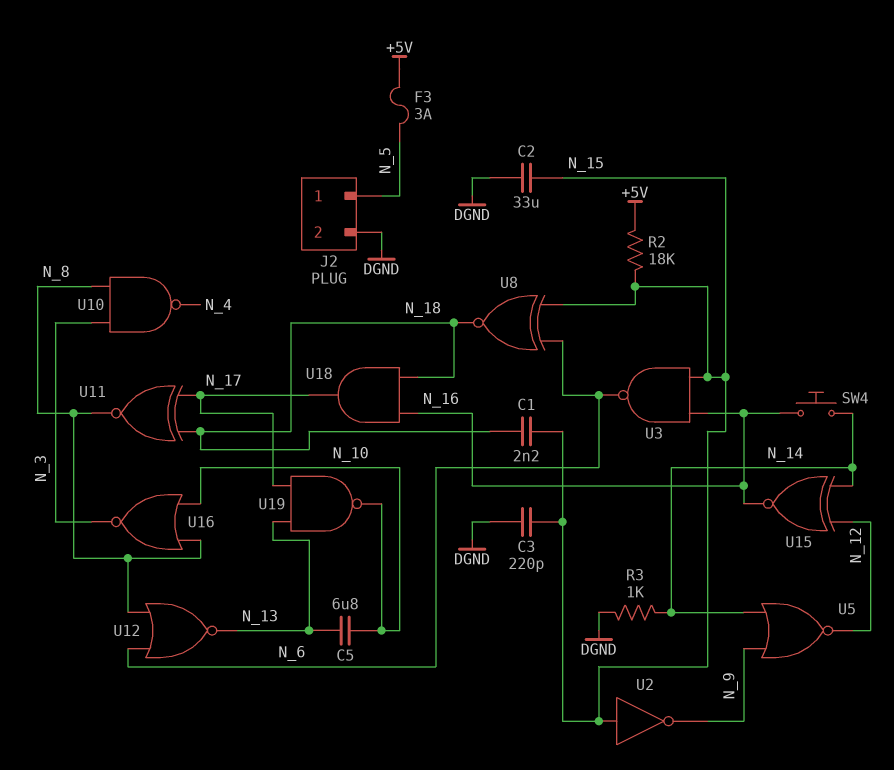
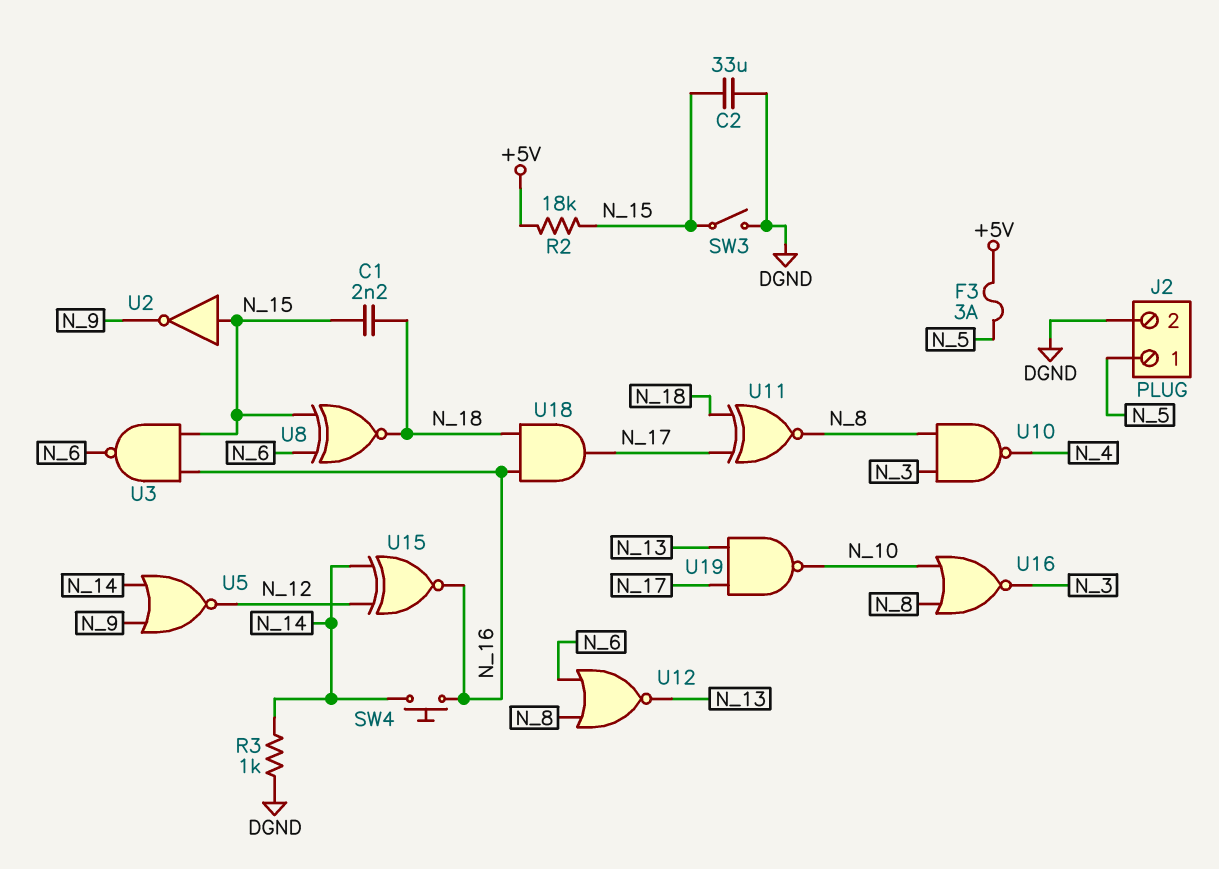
C3: 220pF (DGND, N_15) -> none
C5: 6.8uF (N_10, N_13) -> none
SW3: none -> switch (DGND, N_15)

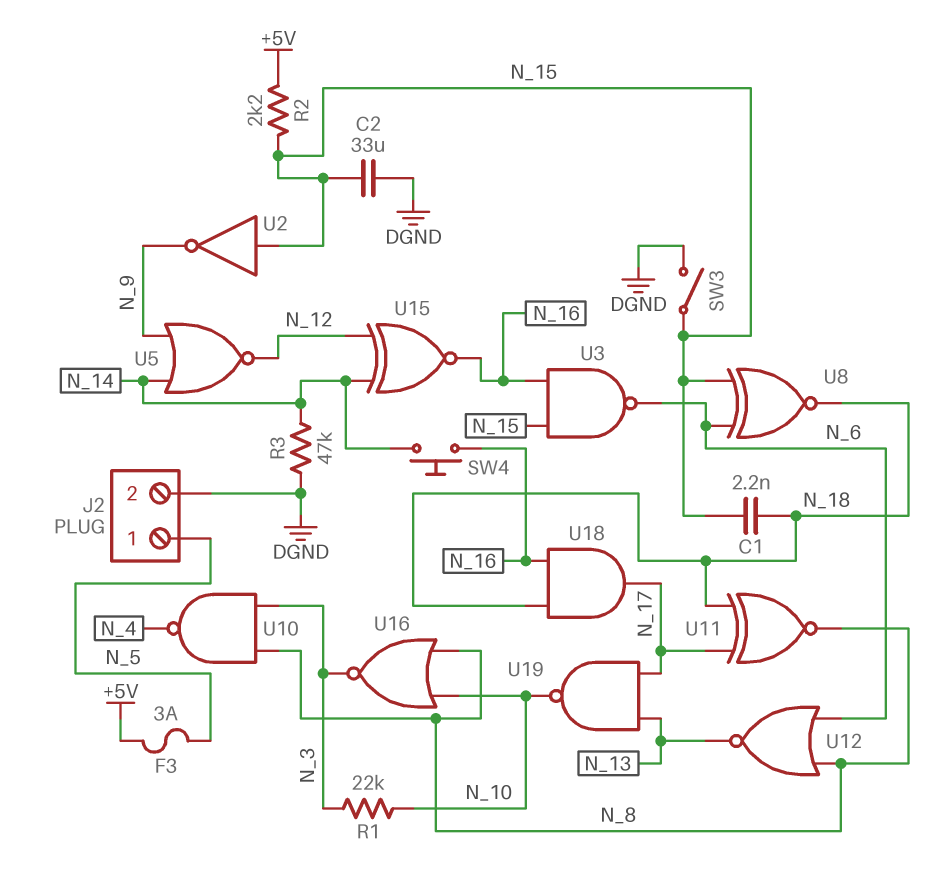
R1: none -> 22k (N_3, N_10)
R2: 18k (+5V, N_15) -> 2.2k (+5V, N_15)
R3: 1k (DGND, N_14) -> 47k (DGND, N_14)

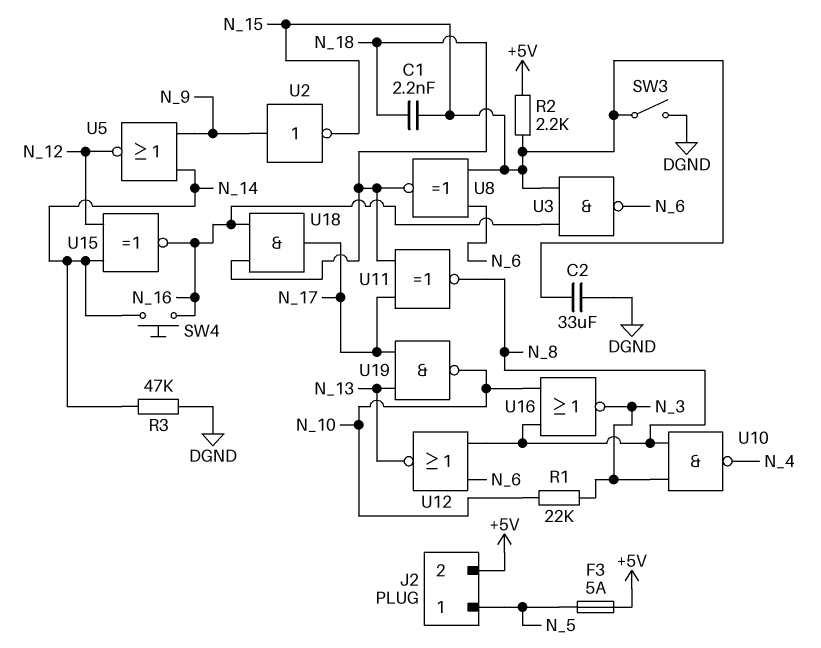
F3: 3A (+5V, N_5) -> 5A (+5V, N_5)
J2 pin 2: DGND -> +5V
U2: NOT (in N_15, out N_9) -> NOT (in N_9, out N_15)

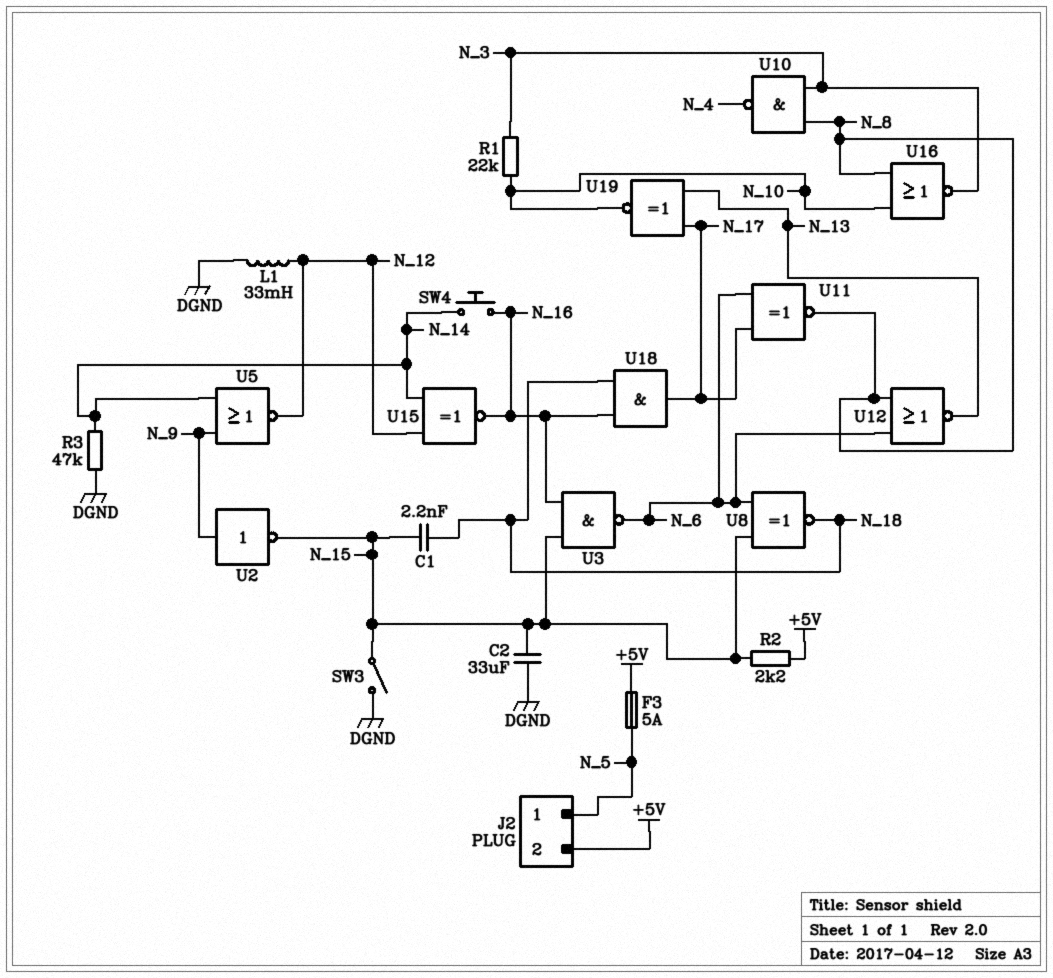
L1: none -> 33mH (DGND, N_12)
U11: XNOR (in N_17, in N_18, out N_8) -> XNOR (in N_6, in N_17, out N_8)
U19: NAND (in N_13, in N_17, out N_10) -> XNOR (in N_13, in N_17, out N_10)

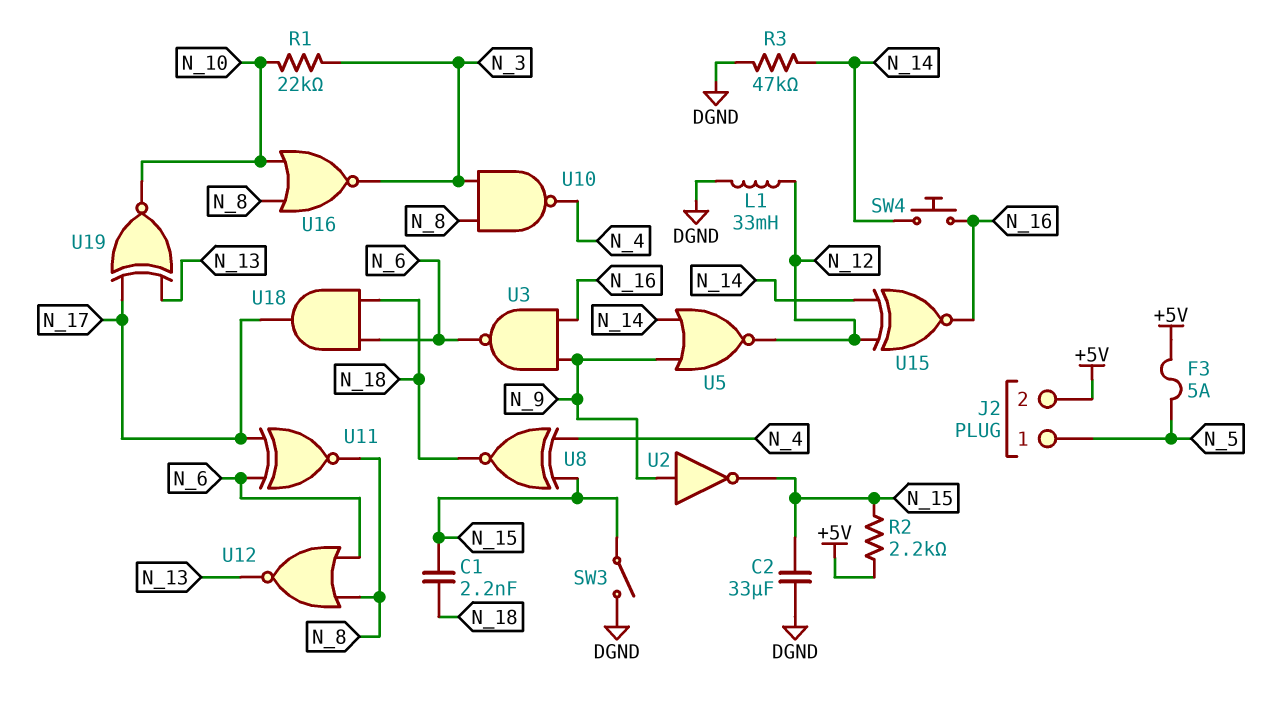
U3: NAND (in N_15, in N_16, out N_6) -> NAND (in N_9, in N_16, out N_6)
U8: XNOR (in N_6, in N_15, out N_18) -> XNOR (in N_4, in N_15, out N_18)
U18: AND (in N_16, in N_18, out N_17) -> AND (in N_6, in N_18, out N_17)

